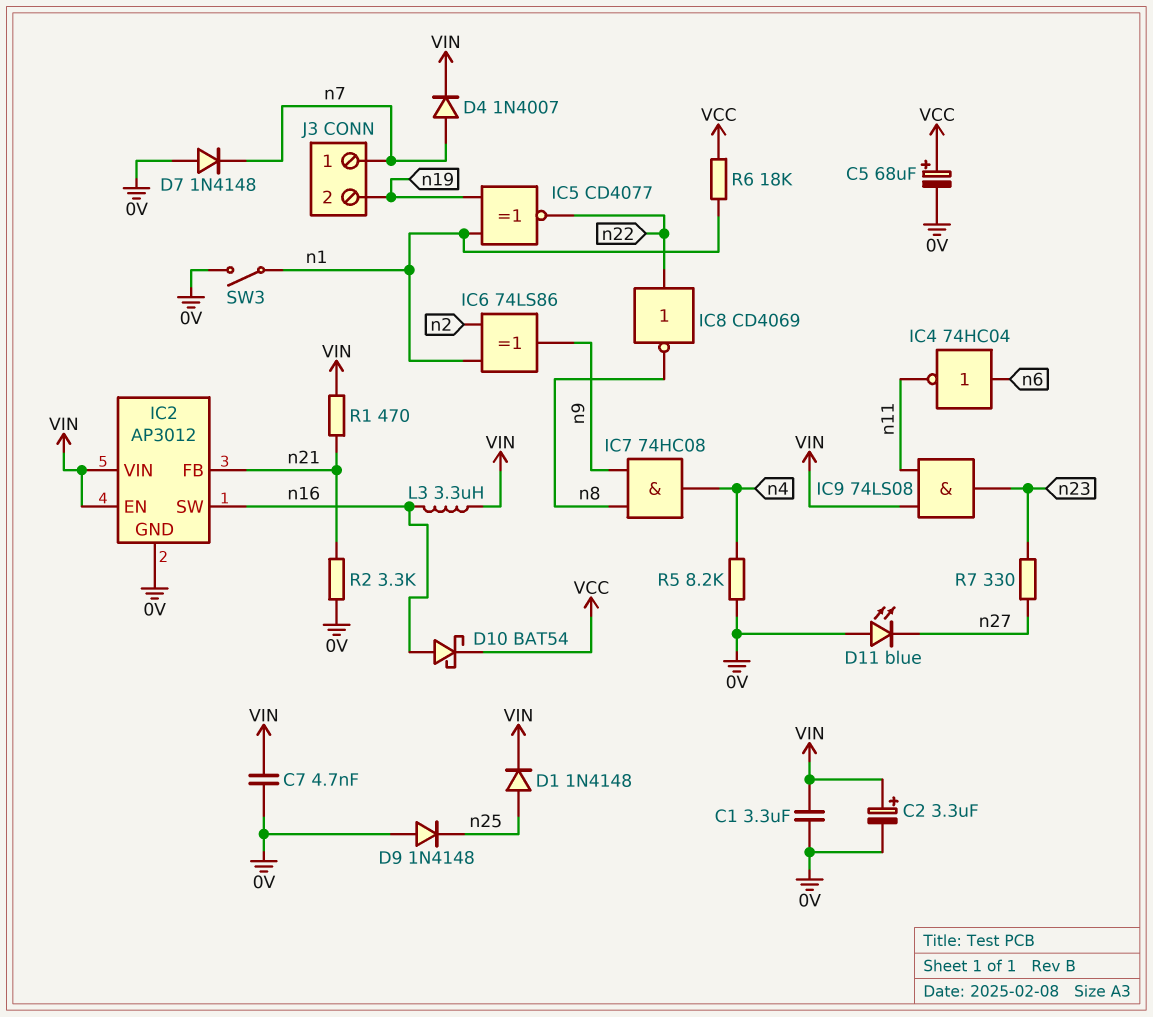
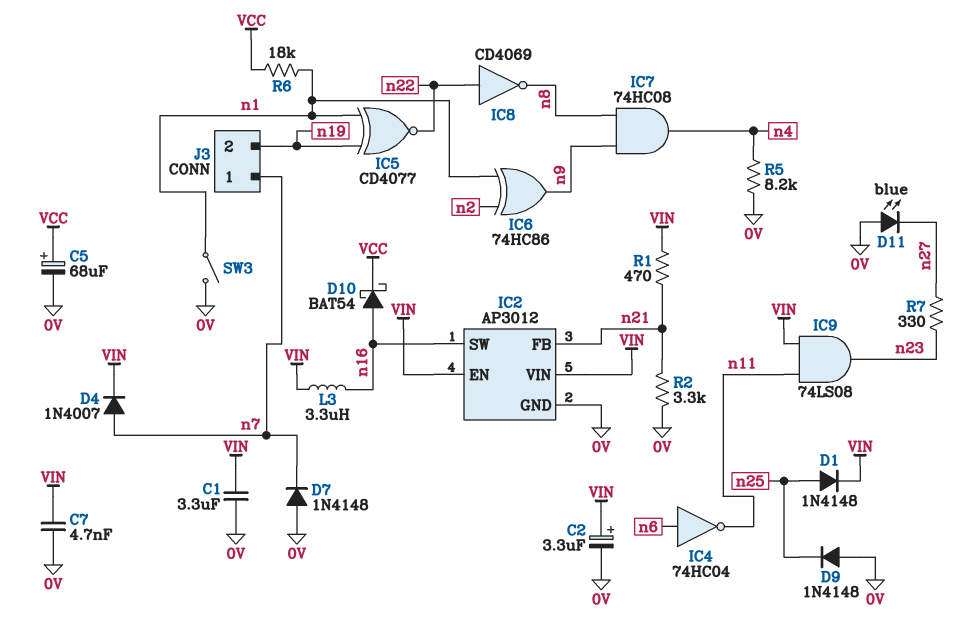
IC6: XOR 74LS86 (in n1, in n2, out n9) -> XOR 74HC86 (in n1, in n2, out n9)

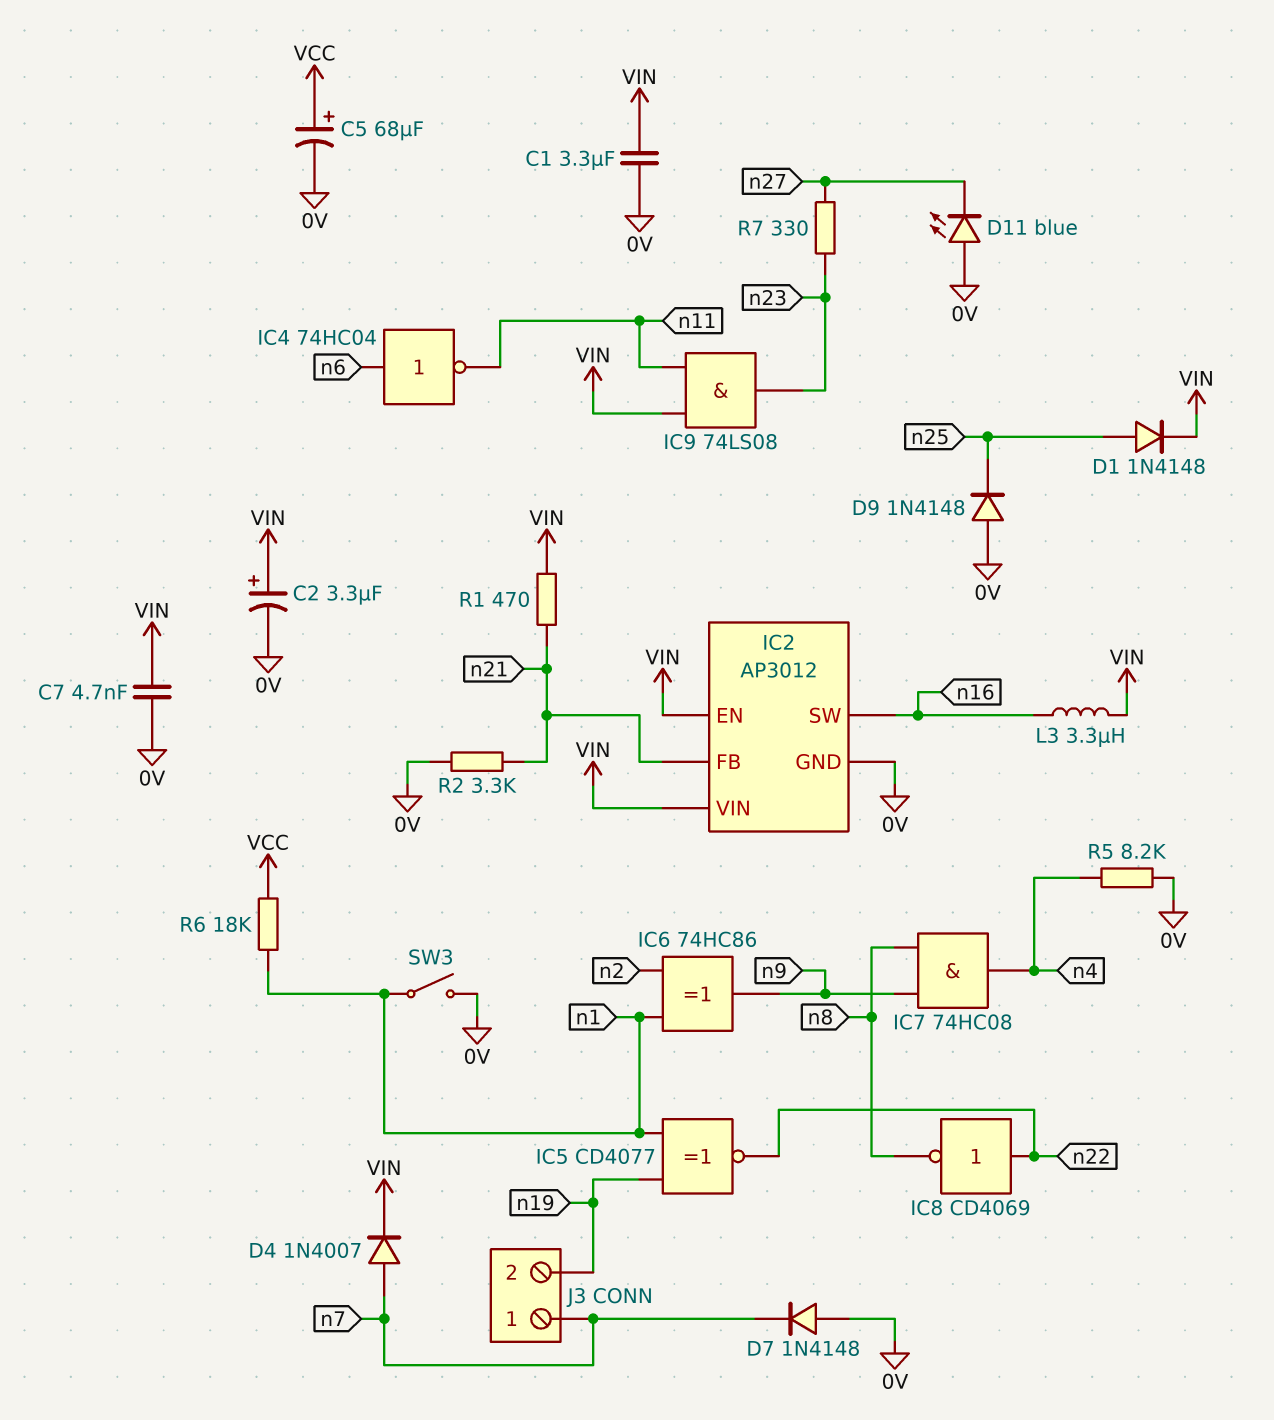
D10: schottky BAT54 (A n16, K VCC) -> none

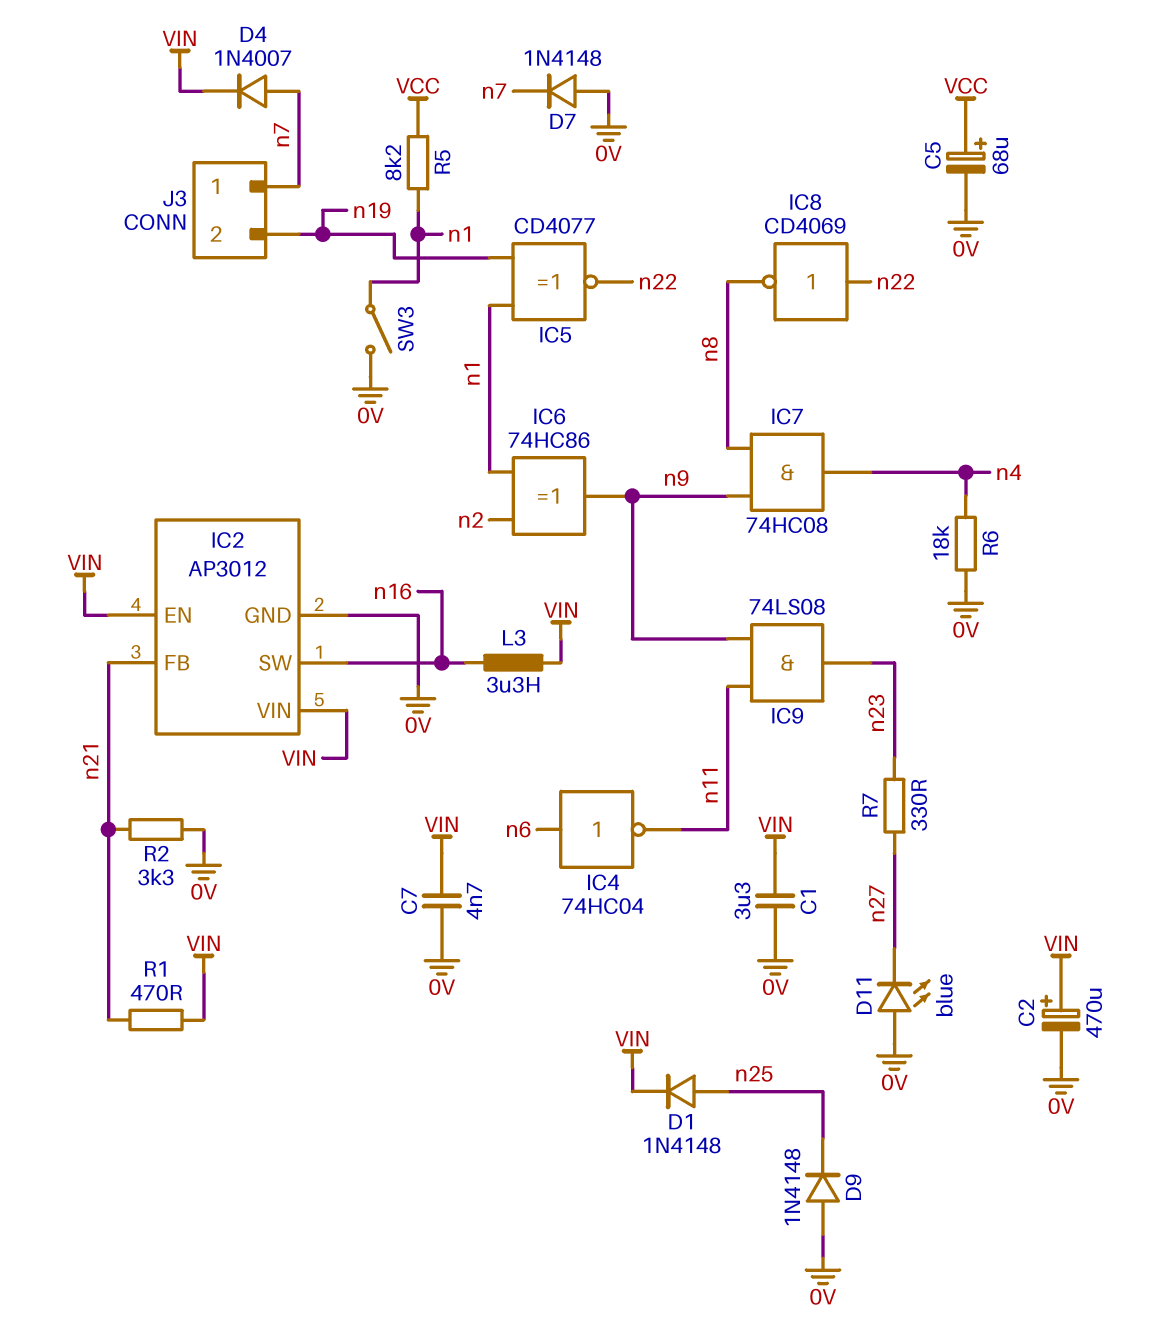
C2: 3.3uF (plus VIN, minus 0V) -> 470uF (plus VIN, minus 0V)
IC9: AND 74LS08 (in VIN, in n11, out n23) -> AND 74LS08 (in n9, in n11, out n23)
R5: 8.2k (0V, n4) -> 8.2k (VCC, n1)
R6: 18k (VCC, n1) -> 18k (0V, n4)

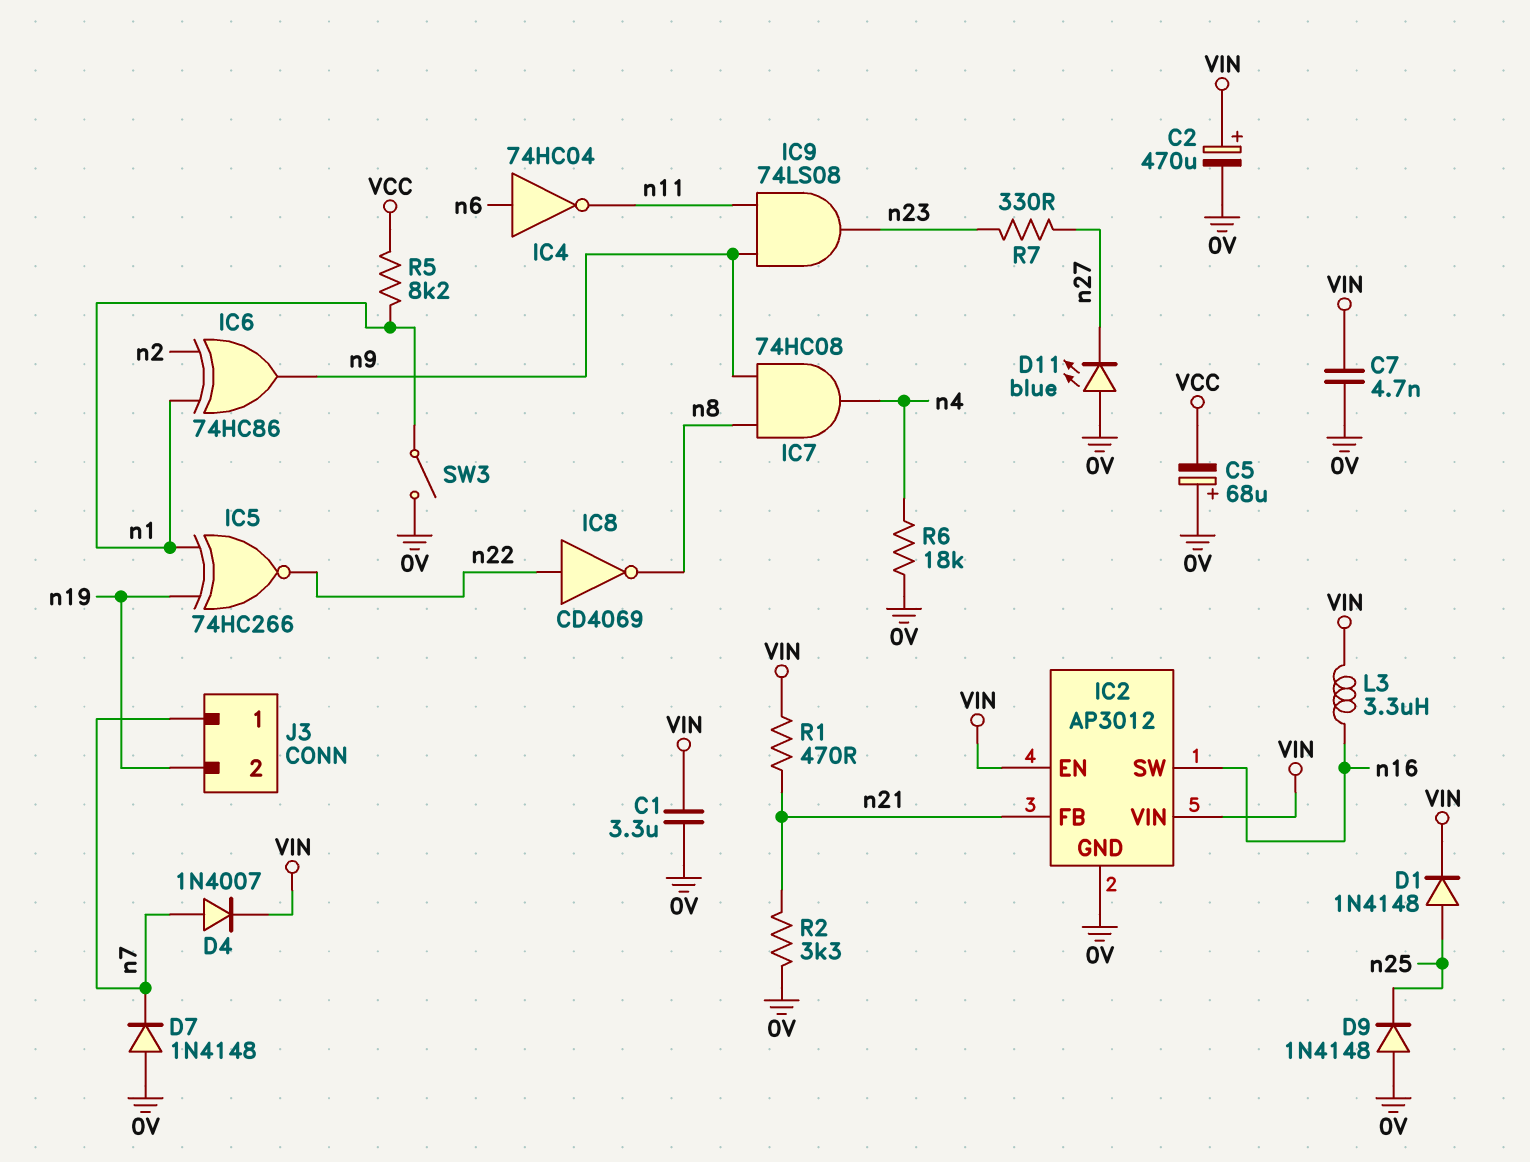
C5: 68uF (plus VCC, minus 0V) -> 68uF (plus 0V, minus VCC)
IC5: XNOR CD4077 (in n1, in n19, out n22) -> XNOR 74HC266 (in n1, in n19, out n22)

